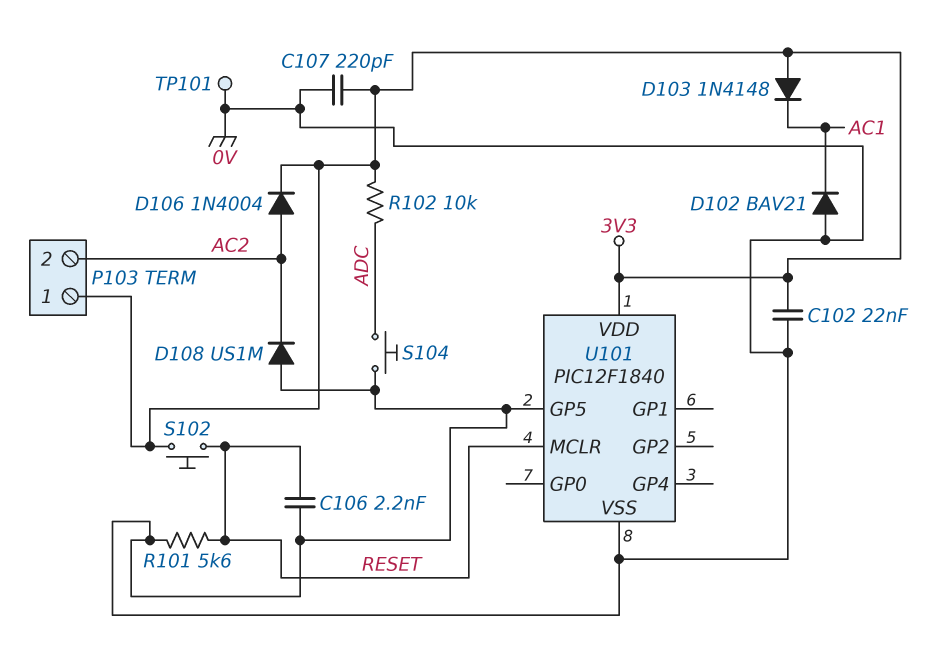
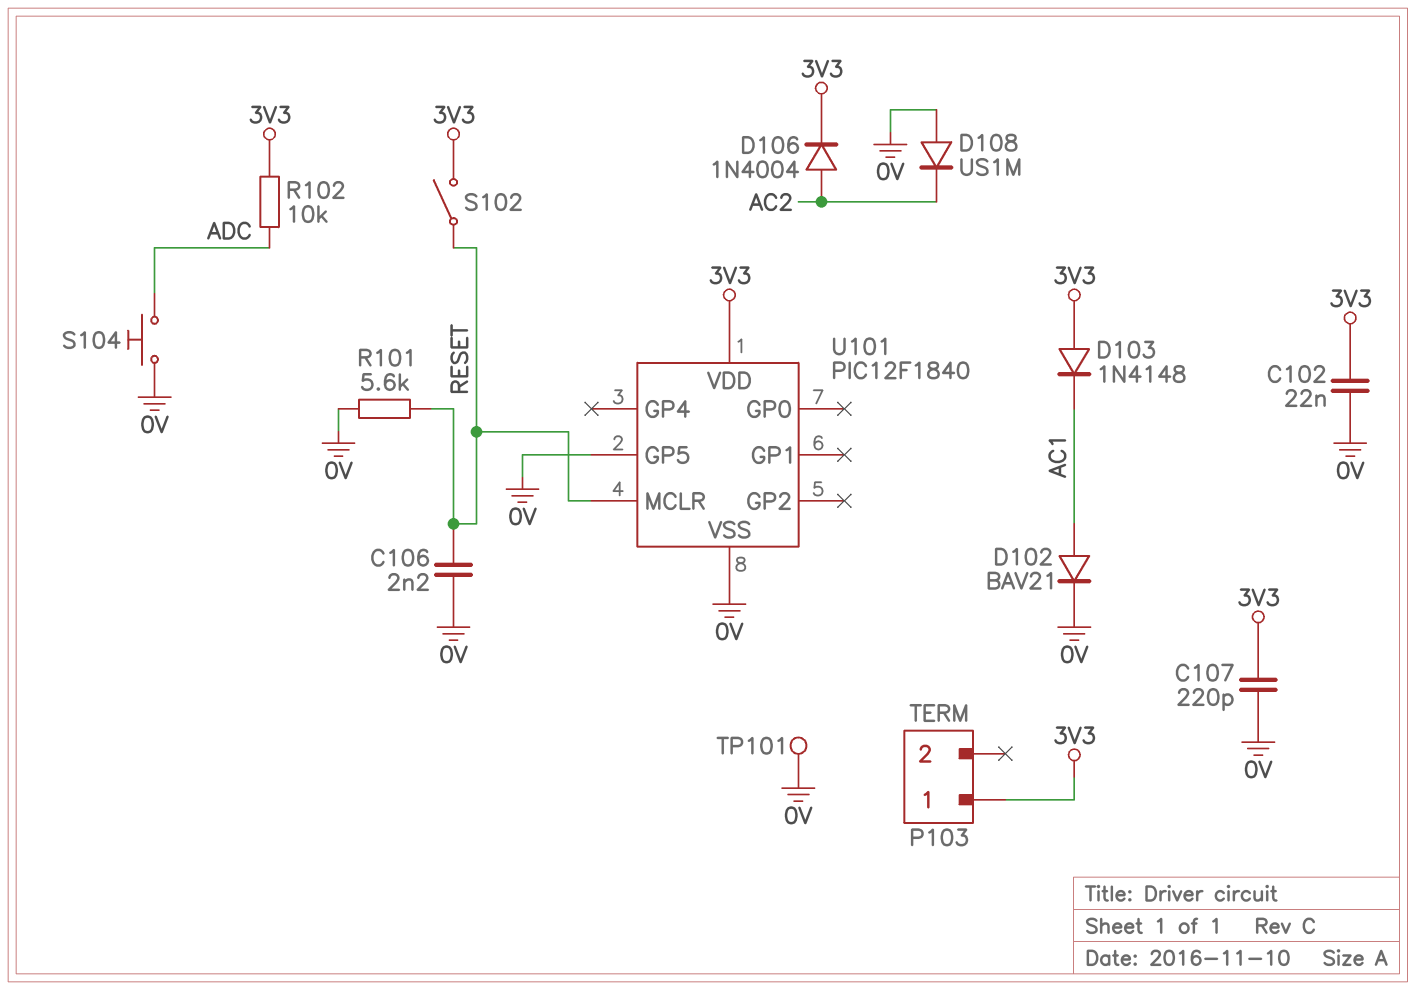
D102: diode BAV21 (A 0V, K AC1) -> diode BAV21 (A AC1, K 0V)
P103 pin 2: AC2 -> none
S102: button (3V3, RESET) -> switch (3V3, RESET)

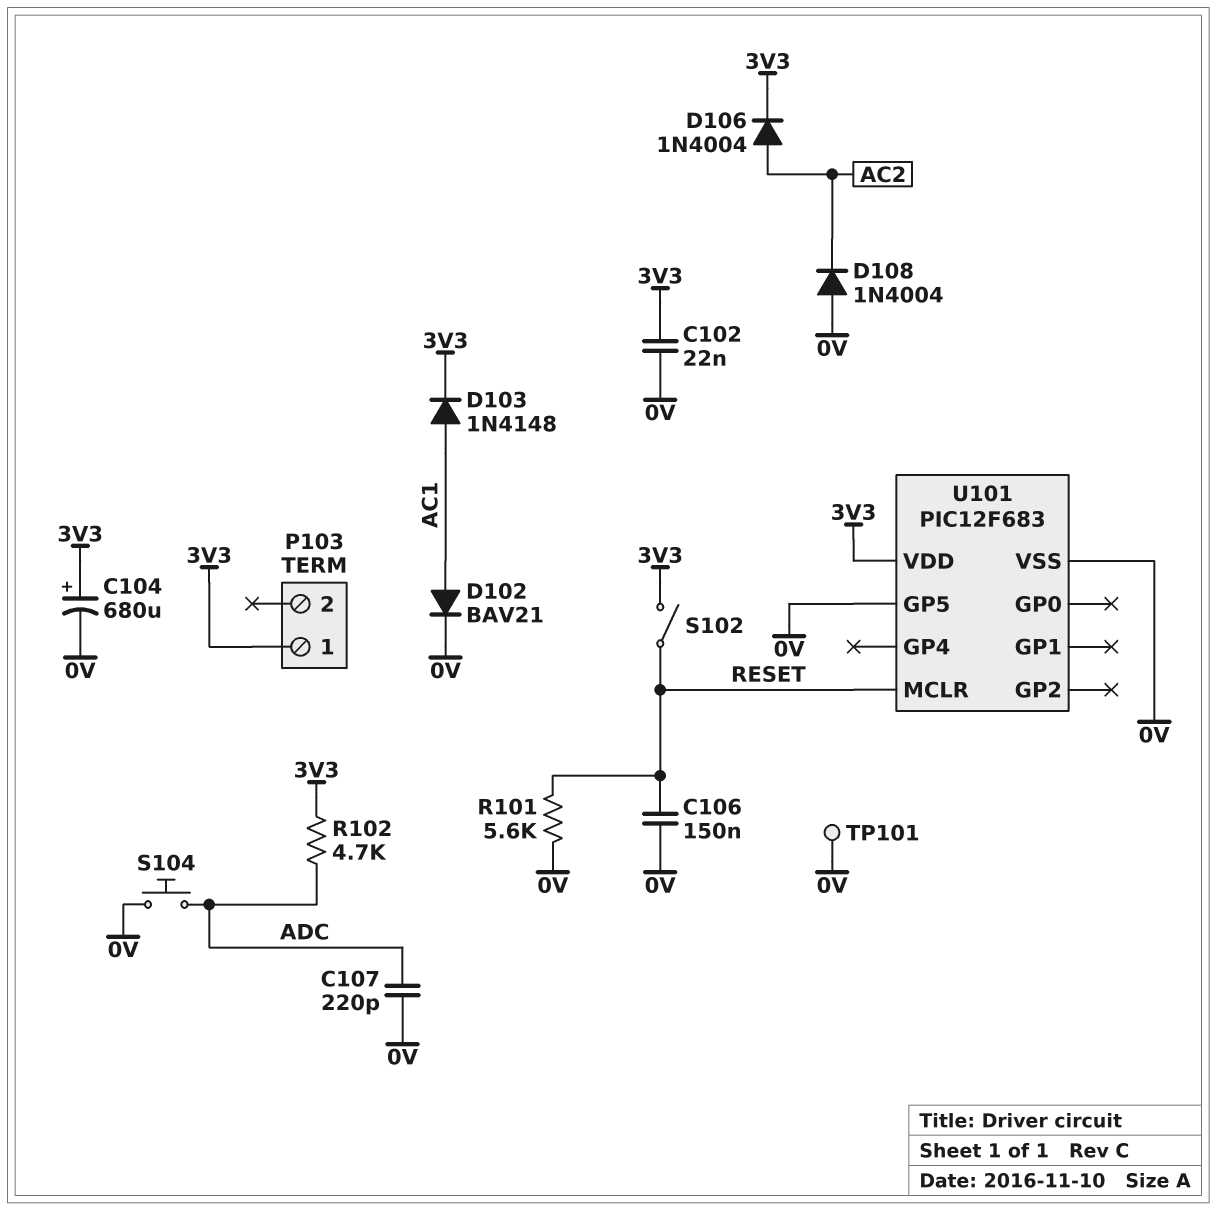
C104: none -> 680uF (plus 3V3, minus 0V)
C106: 2.2nF (0V, RESET) -> 150nF (0V, RESET)
C107: 220pF (0V, 3V3) -> 220pF (0V, ADC)
D103: diode 1N4148 (A 3V3, K AC1) -> diode 1N4148 (A AC1, K 3V3)
D108: diode US1M (A 0V, K AC2) -> diode 1N4004 (A 0V, K AC2)
R102: 10k (3V3, ADC) -> 4.7k (3V3, ADC)
U101: PIC12F1840 -> PIC12F683

